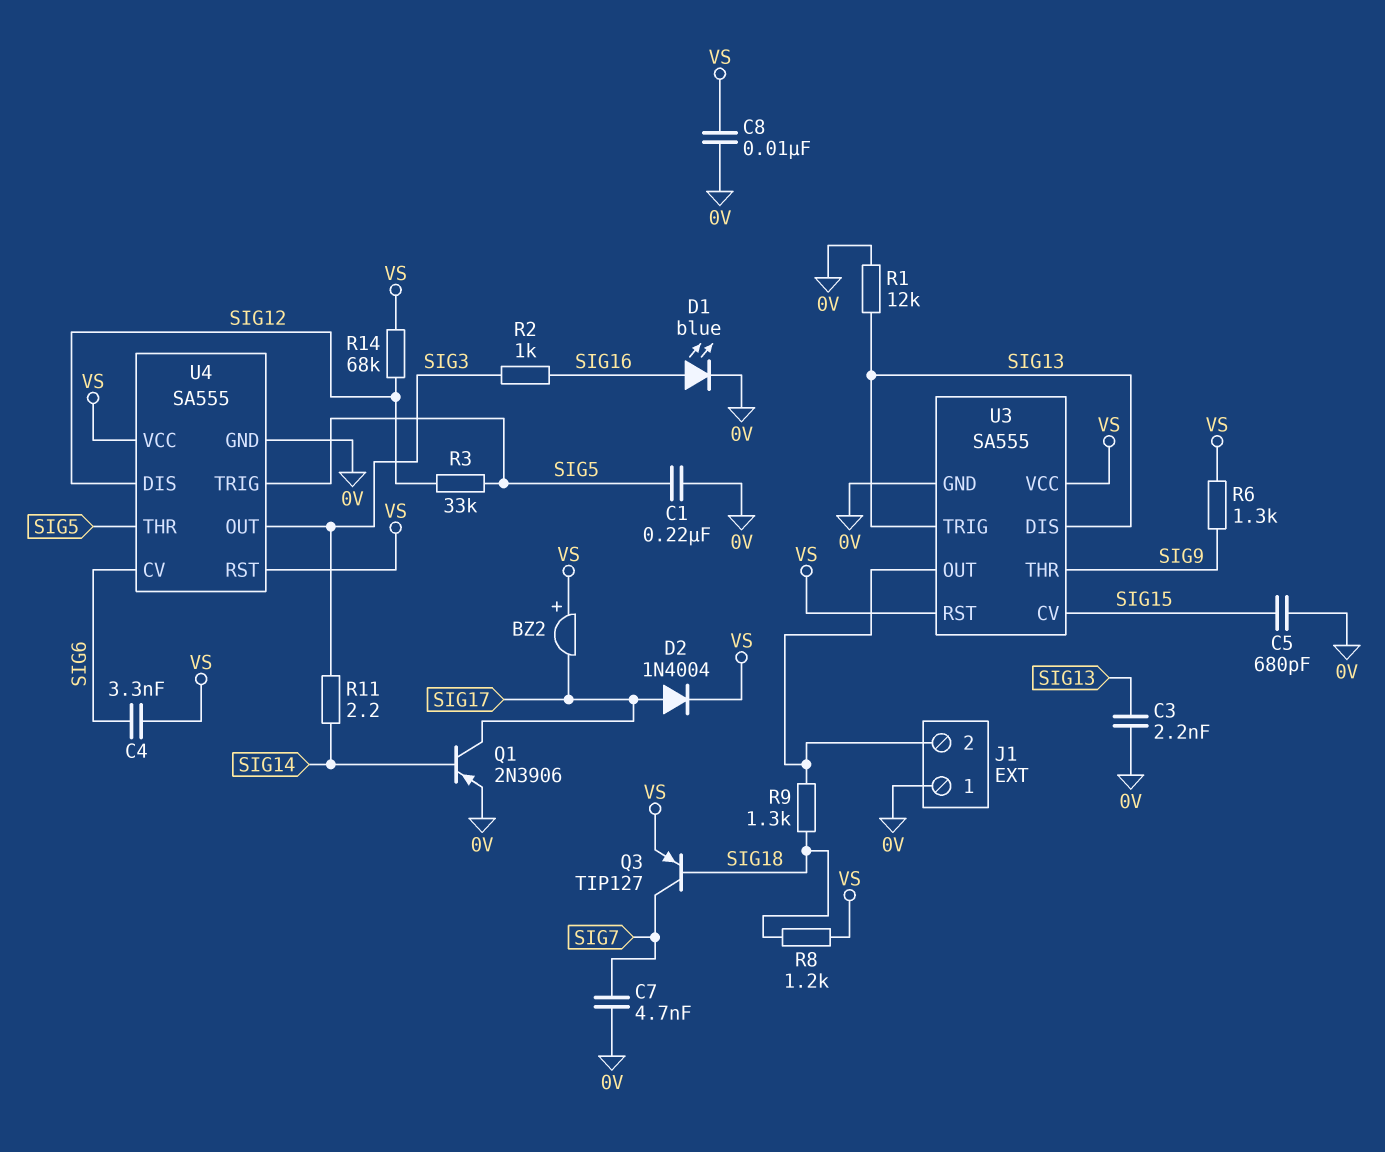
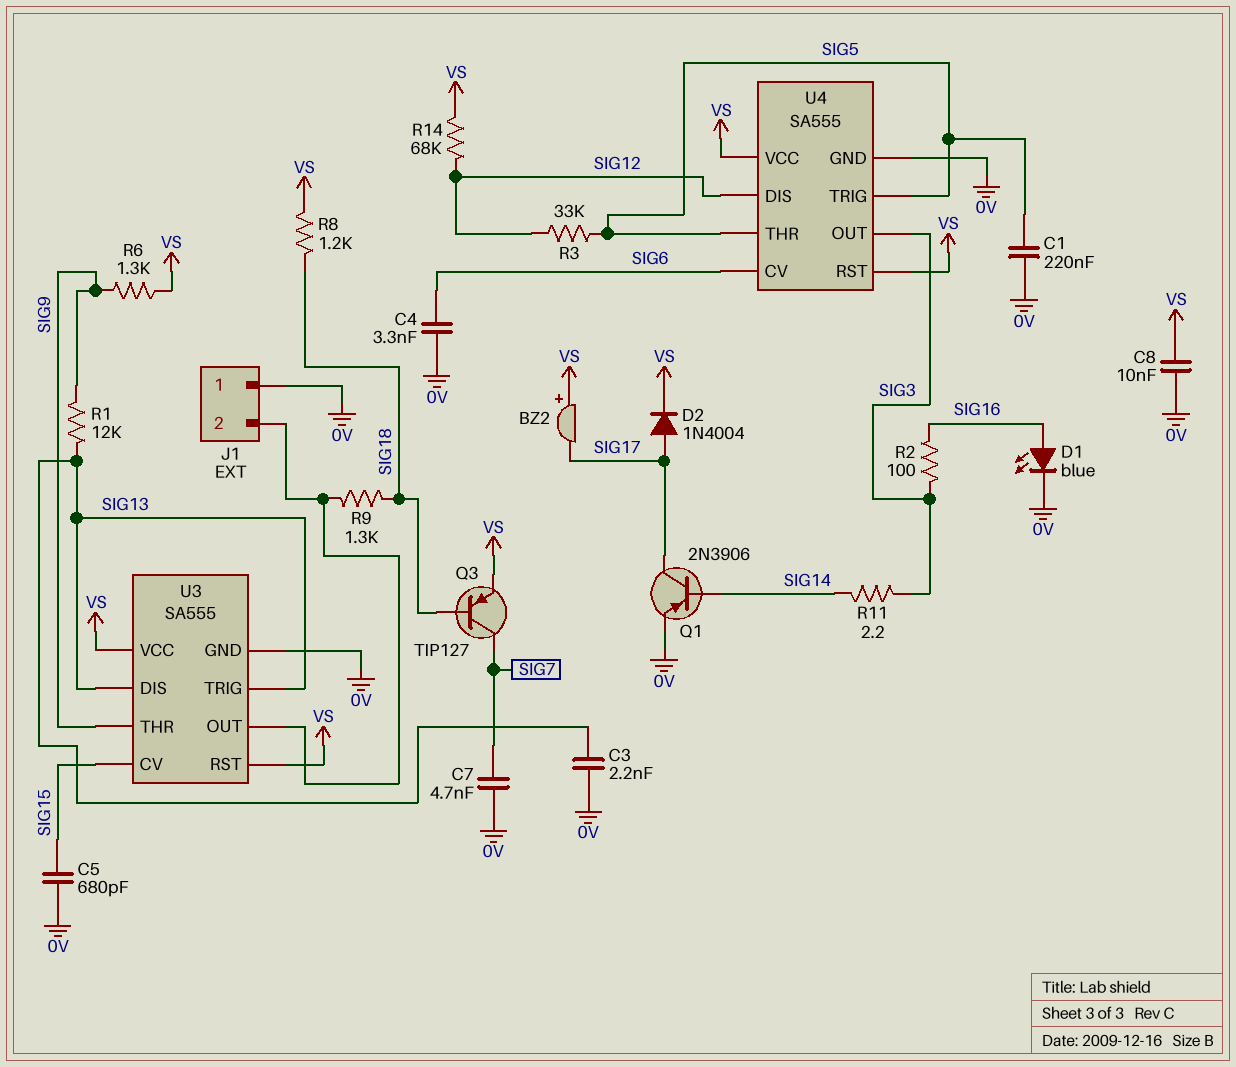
C4: 3.3nF (SIG6, VS) -> 3.3nF (0V, SIG6)
R1: 12k (0V, SIG13) -> 12k (SIG9, SIG13)
R2: 1k (SIG3, SIG16) -> 100 (SIG3, SIG16)

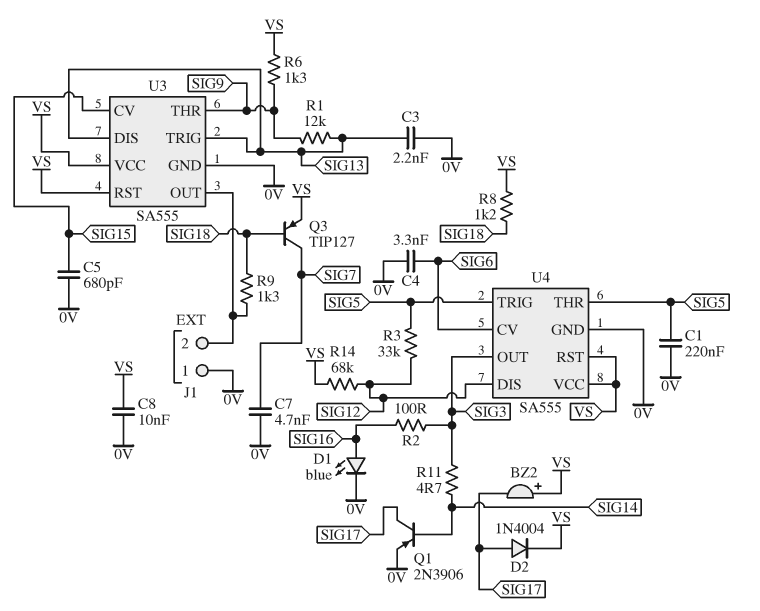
R11: 2.2 (SIG3, SIG14) -> 4.7 (SIG3, SIG14)

